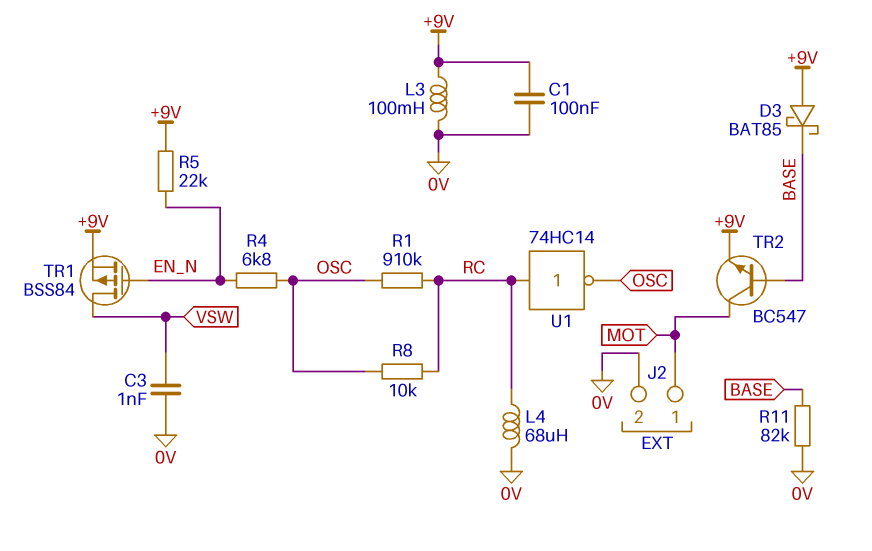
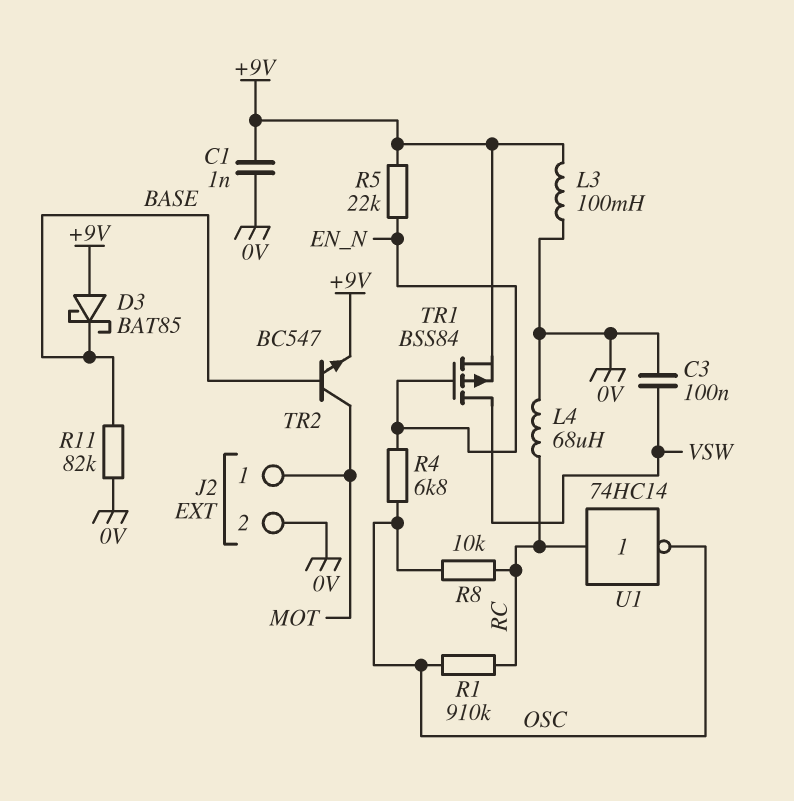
C1: 100nF (+9V, 0V) -> 1nF (+9V, 0V)
C3: 1nF (0V, VSW) -> 100nF (0V, VSW)

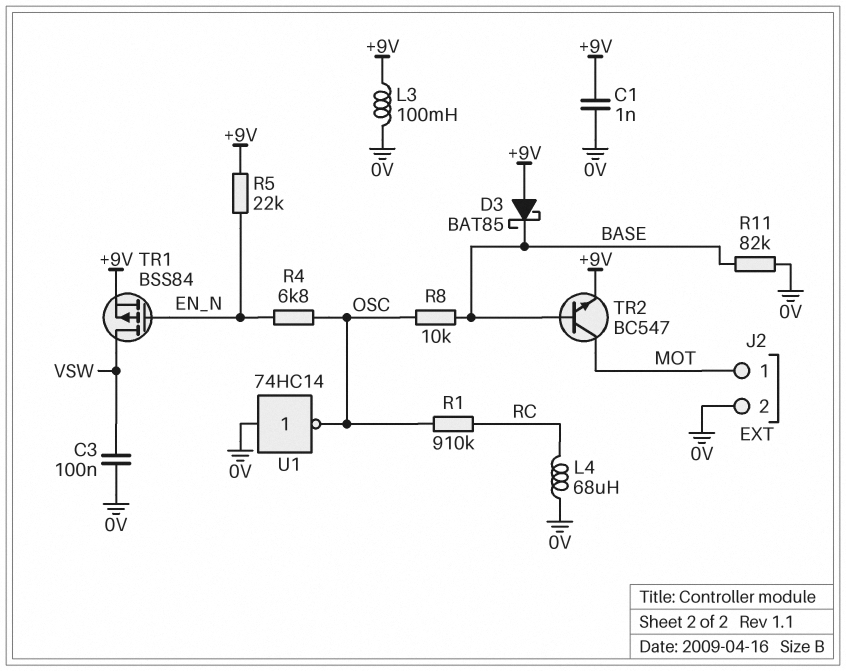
R8: 10k (OSC, RC) -> 10k (BASE, OSC)
U1: NOT 74HC14 (in RC, out OSC) -> NOT 74HC14 (in 0V, out OSC)

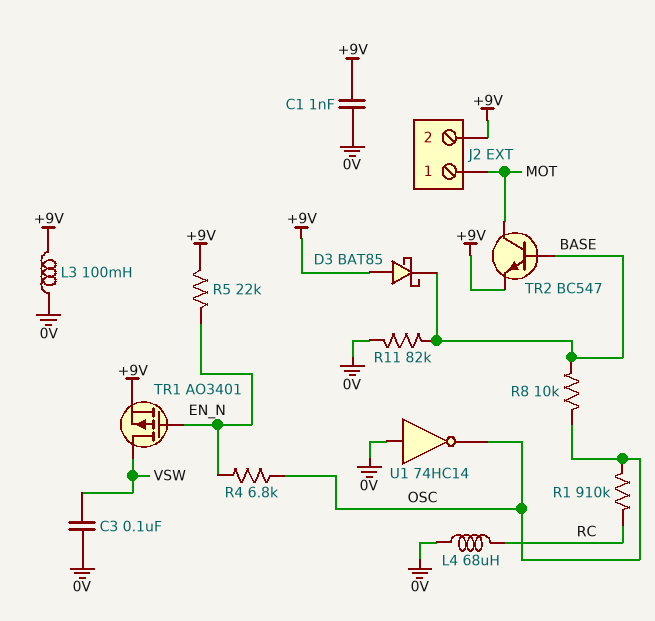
J2 pin 2: 0V -> +9V
TR1: PMOS BSS84 (G EN_N, D VSW, S +9V) -> PMOS AO3401 (G EN_N, D VSW, S +9V)

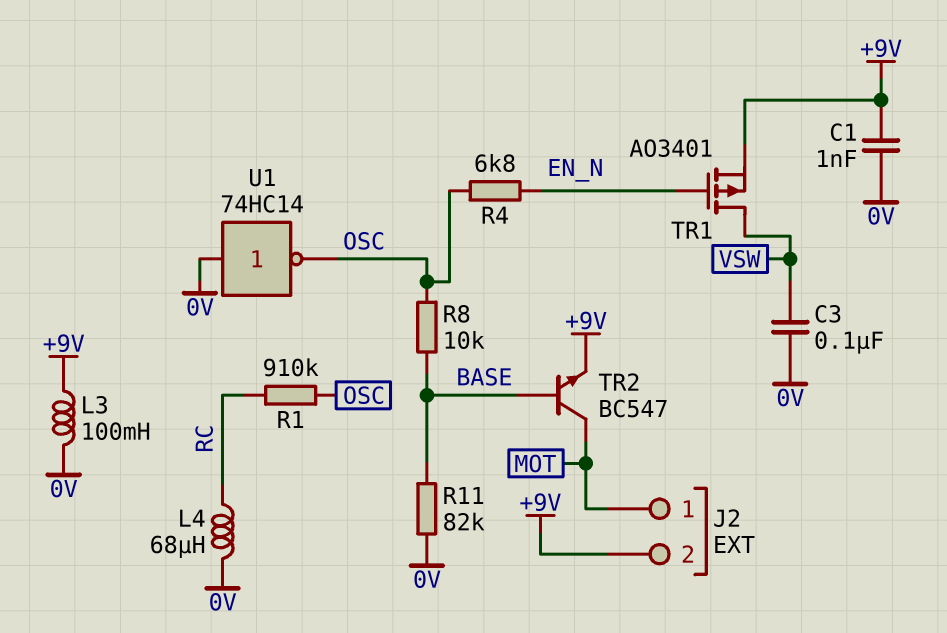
D3: schottky BAT85 (A +9V, K BASE) -> none
R5: 22k (+9V, EN_N) -> none

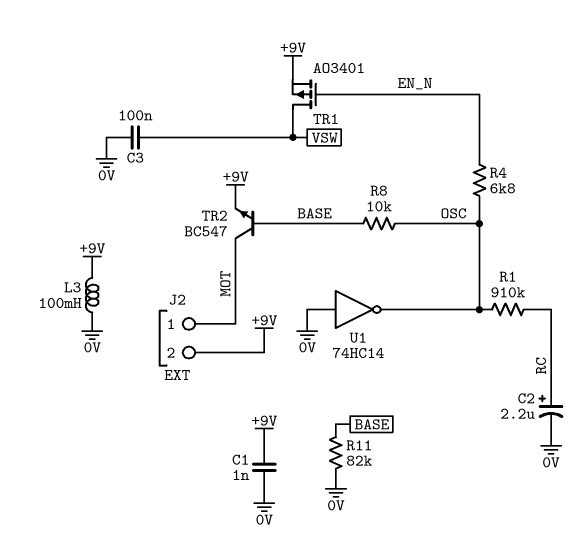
C2: none -> 2.2uF (plus RC, minus 0V)
L4: 68uH (0V, RC) -> none

